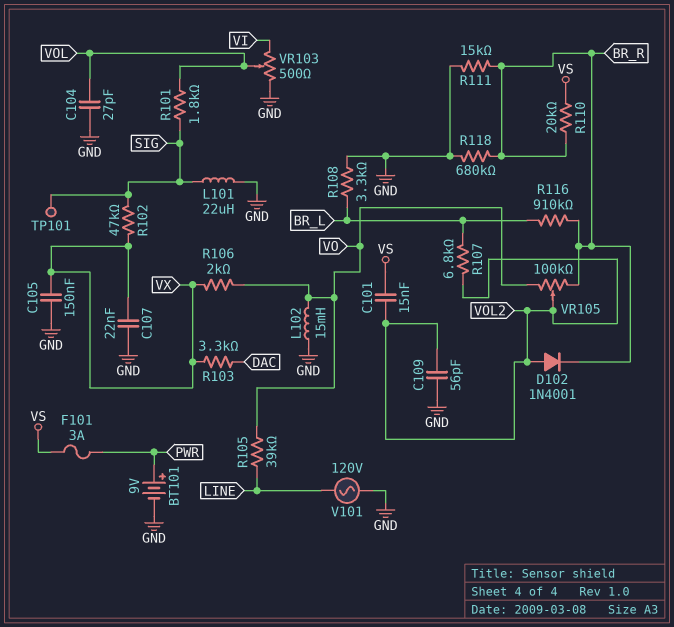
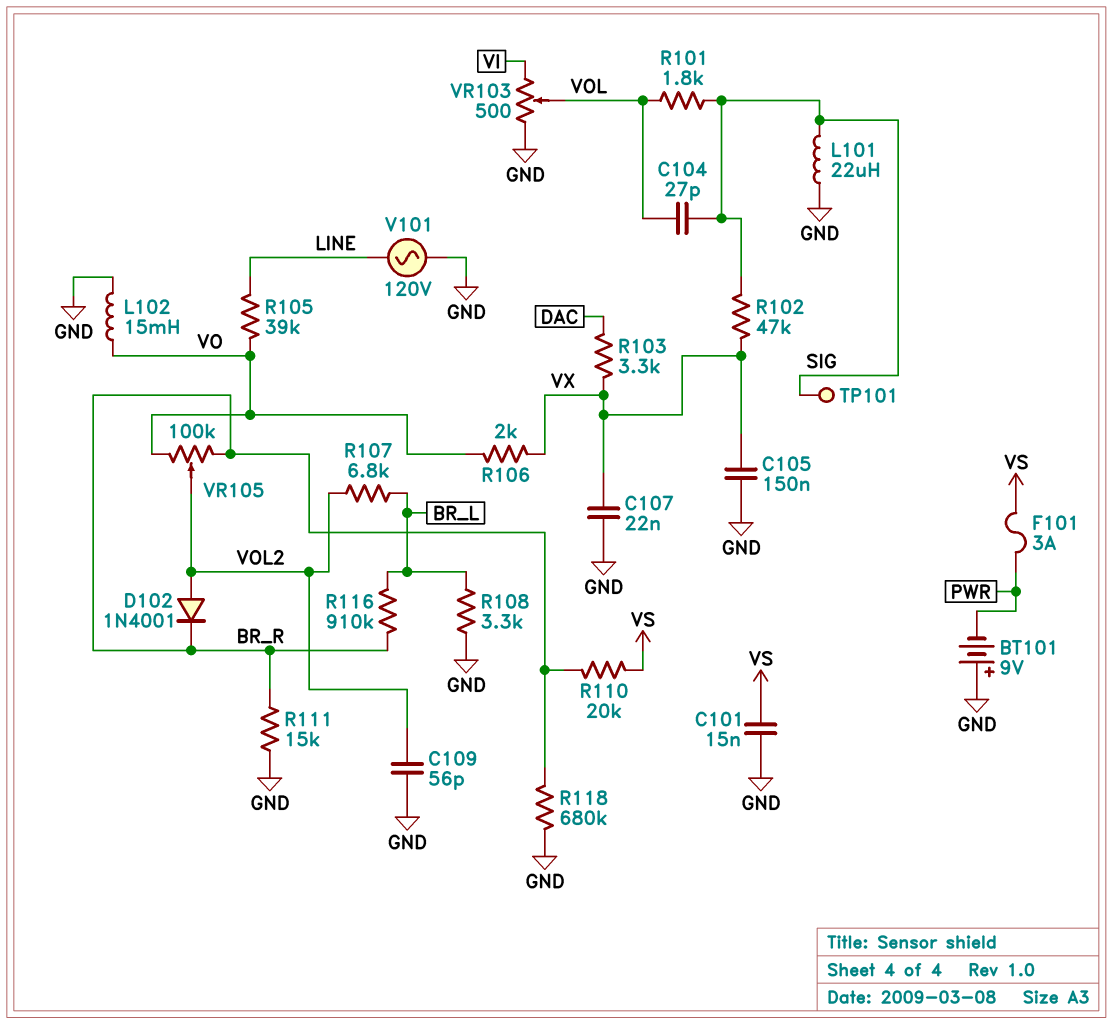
BT101: 9V (plus PWR, minus GND) -> 9V (plus GND, minus PWR)
C101: 15nF (VOL2, VS) -> 15nF (GND, VS)
C104: 27pF (GND, VOL) -> 27pF (SIG, VOL)

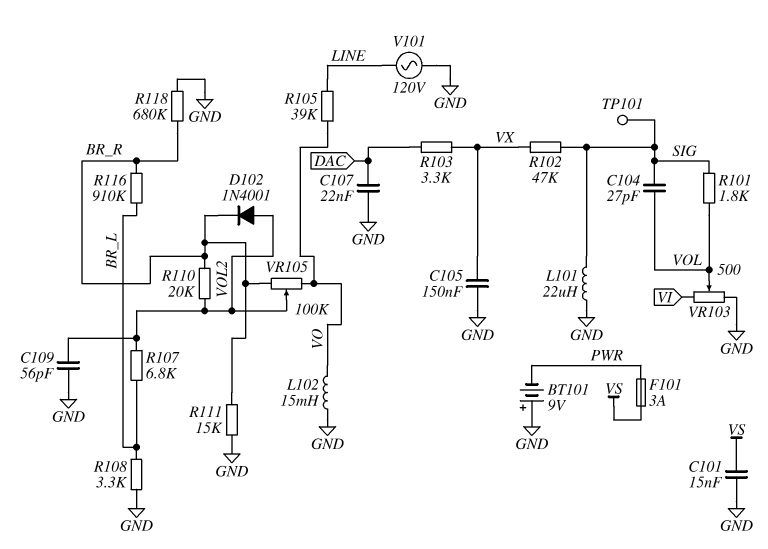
C107: 22nF (GND, VX) -> 22nF (DAC, GND)
R106: 2k (VO, VX) -> none
R110: 20k (BR_R, VS) -> 20k (BR_R, VOL2)

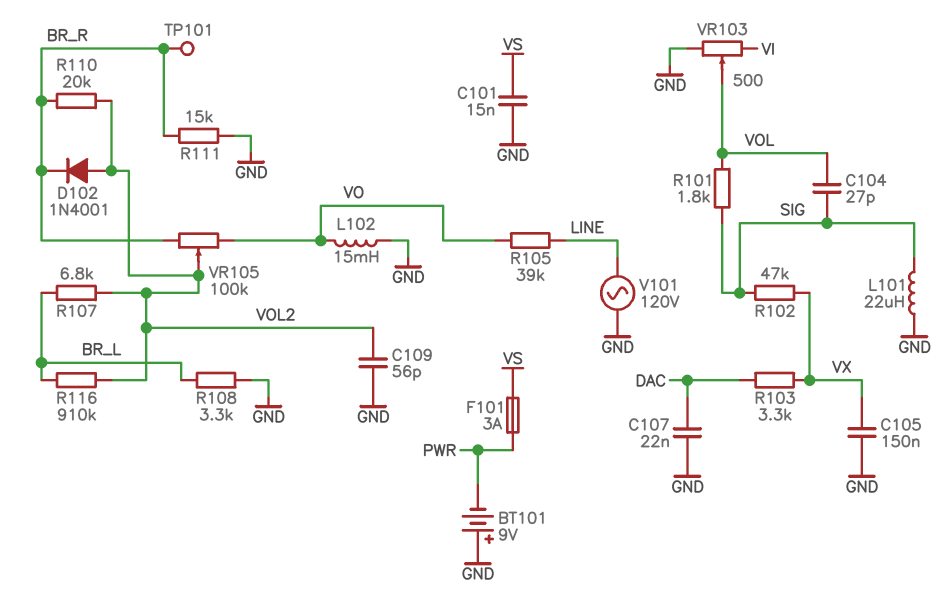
R116: 910k (BR_L, BR_R) -> 910k (BR_L, VOL2)
R118: 680k (BR_R, GND) -> none
TP101: test point (SIG) -> test point (BR_R)

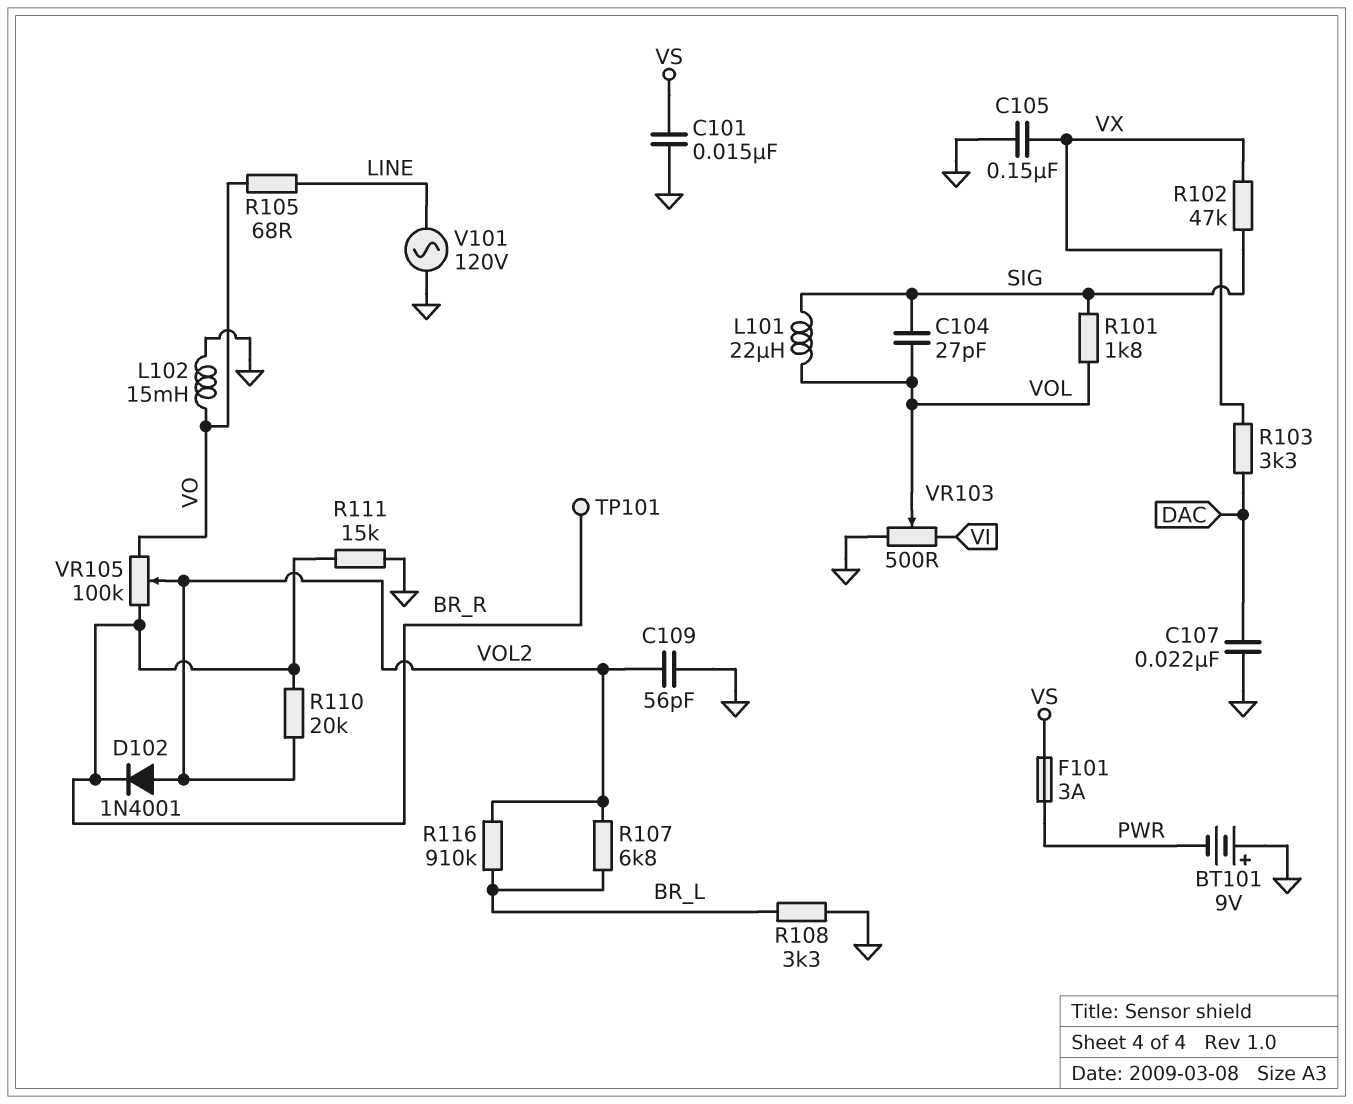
L101: 22uH (GND, SIG) -> 22uH (SIG, VOL)
R105: 39k (LINE, VO) -> 68 (LINE, VO)

